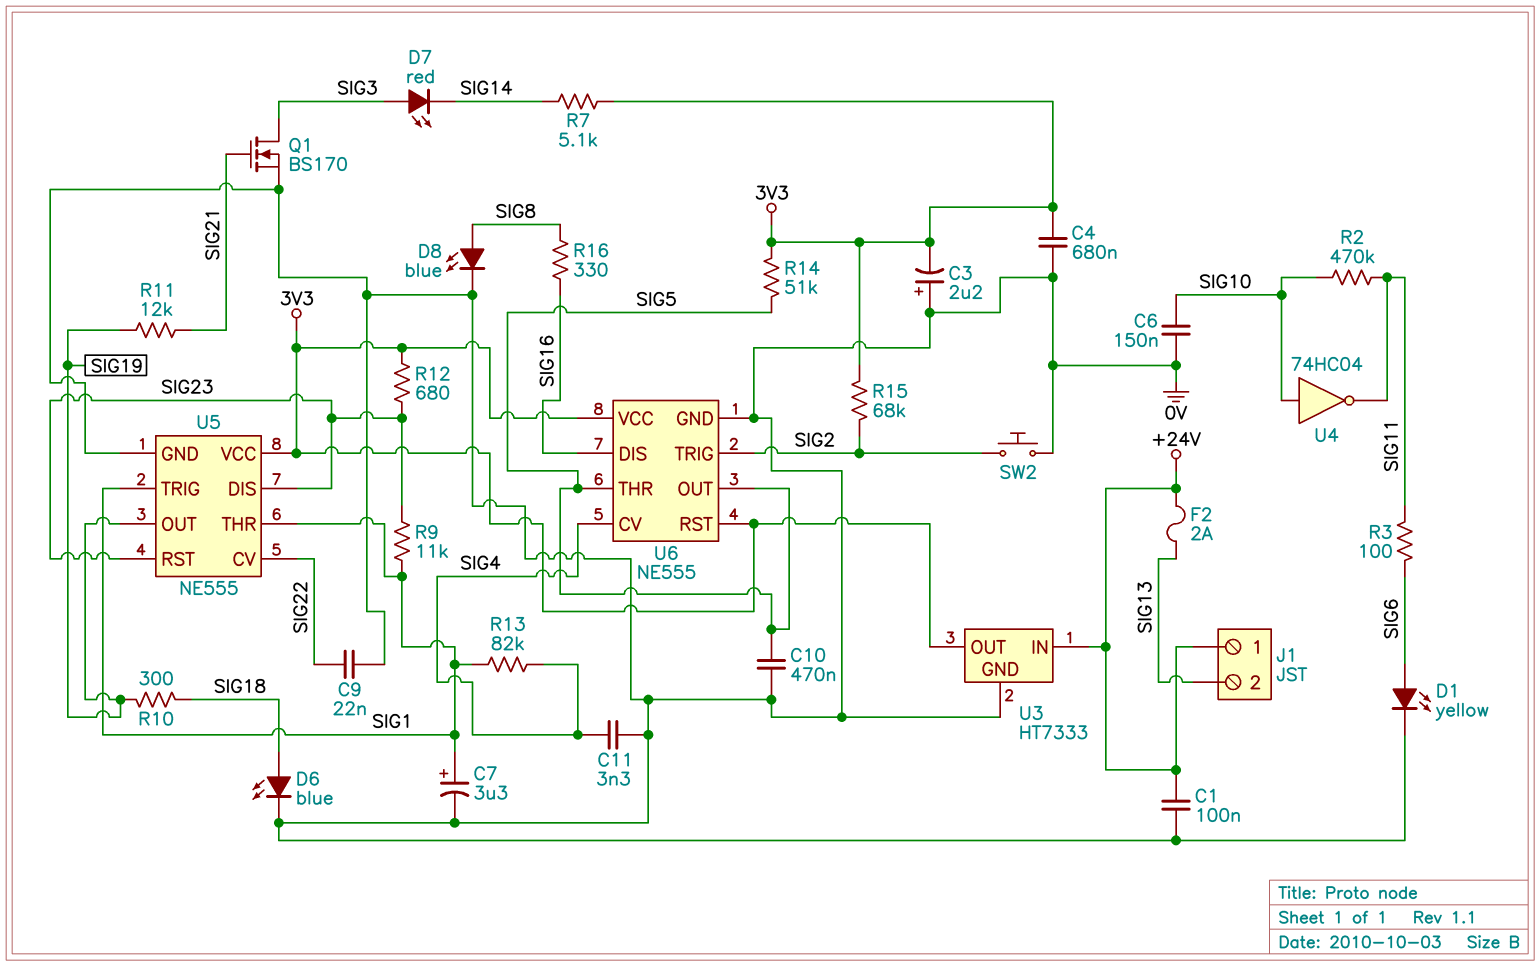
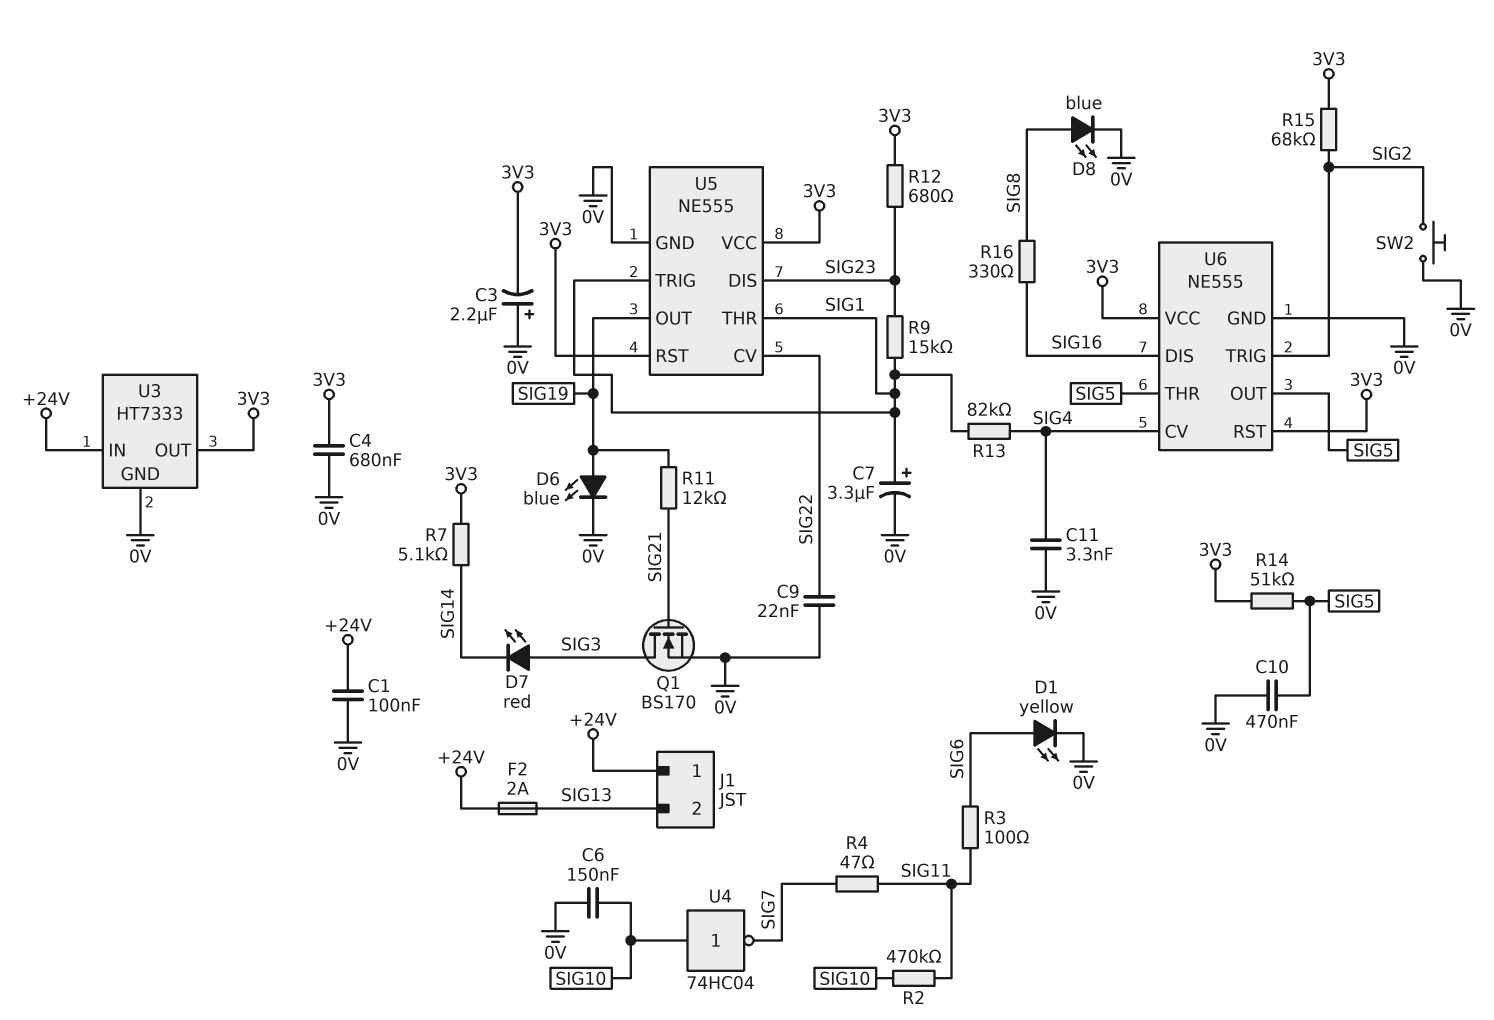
D6: LED blue (A SIG18, K 0V) -> LED blue (A SIG19, K 0V)
R4: none -> 47 (SIG7, SIG11)
R9: 11k (SIG1, SIG23) -> 15k (SIG1, SIG23)
R10: 300 (SIG18, SIG19) -> none
U4: NOT 74HC04 (in SIG10, out SIG11) -> NOT 74HC04 (in SIG10, out SIG7)
U5 pin RST: SIG23 -> 3V3

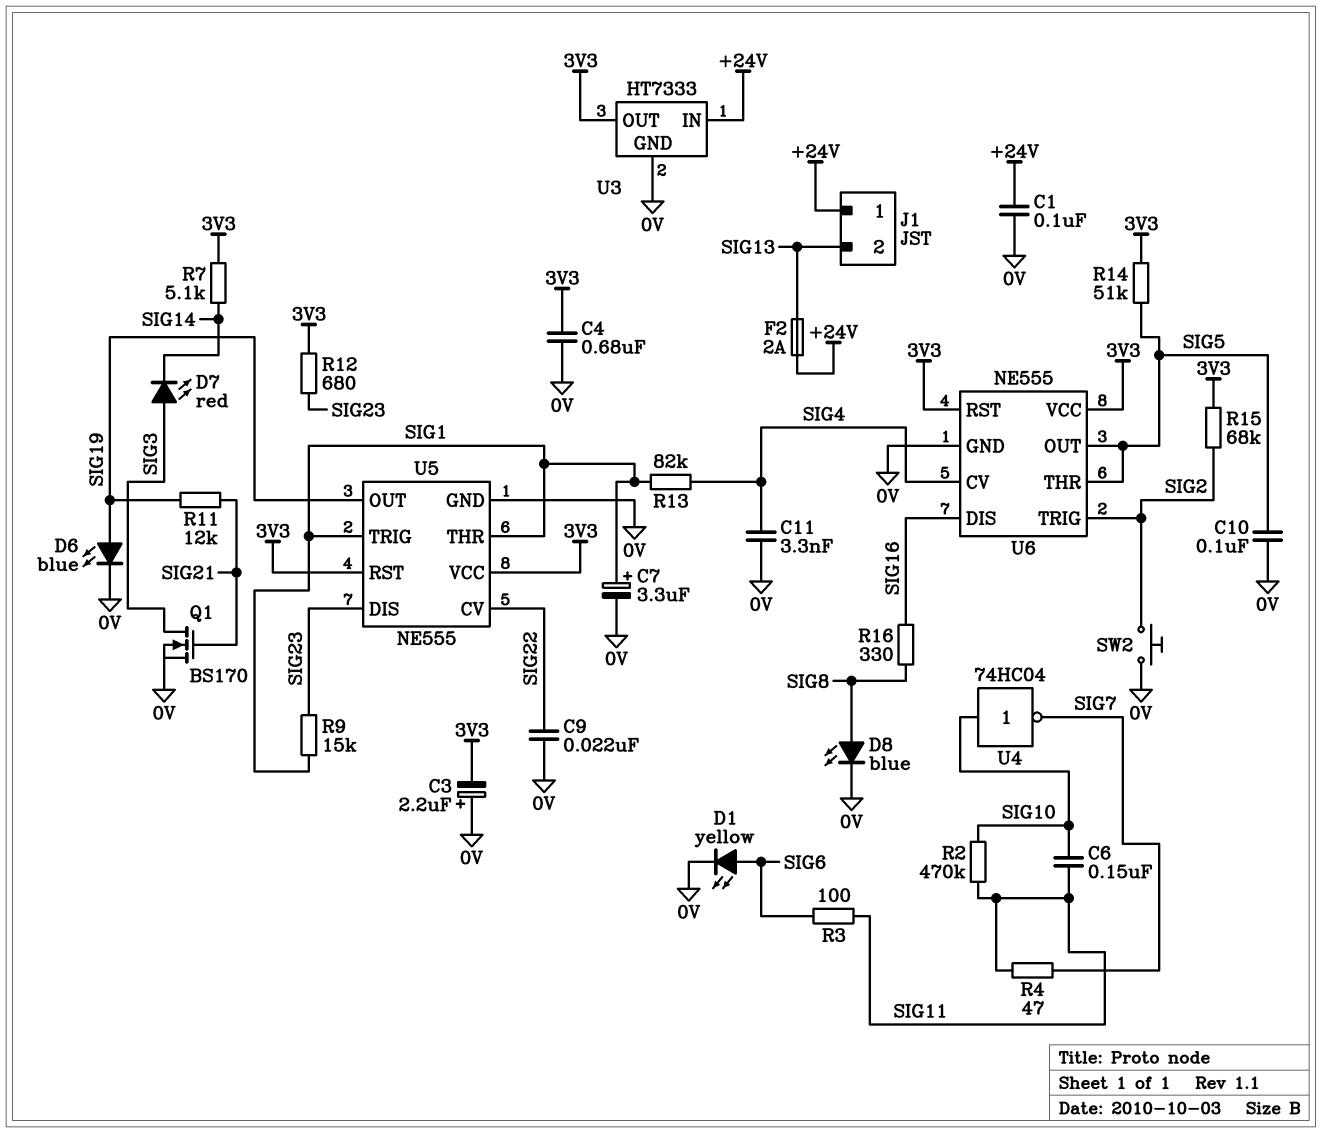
C6: 150nF (0V, SIG10) -> 150nF (SIG10, SIG11)
C10: 470nF (0V, SIG5) -> 100nF (0V, SIG5)

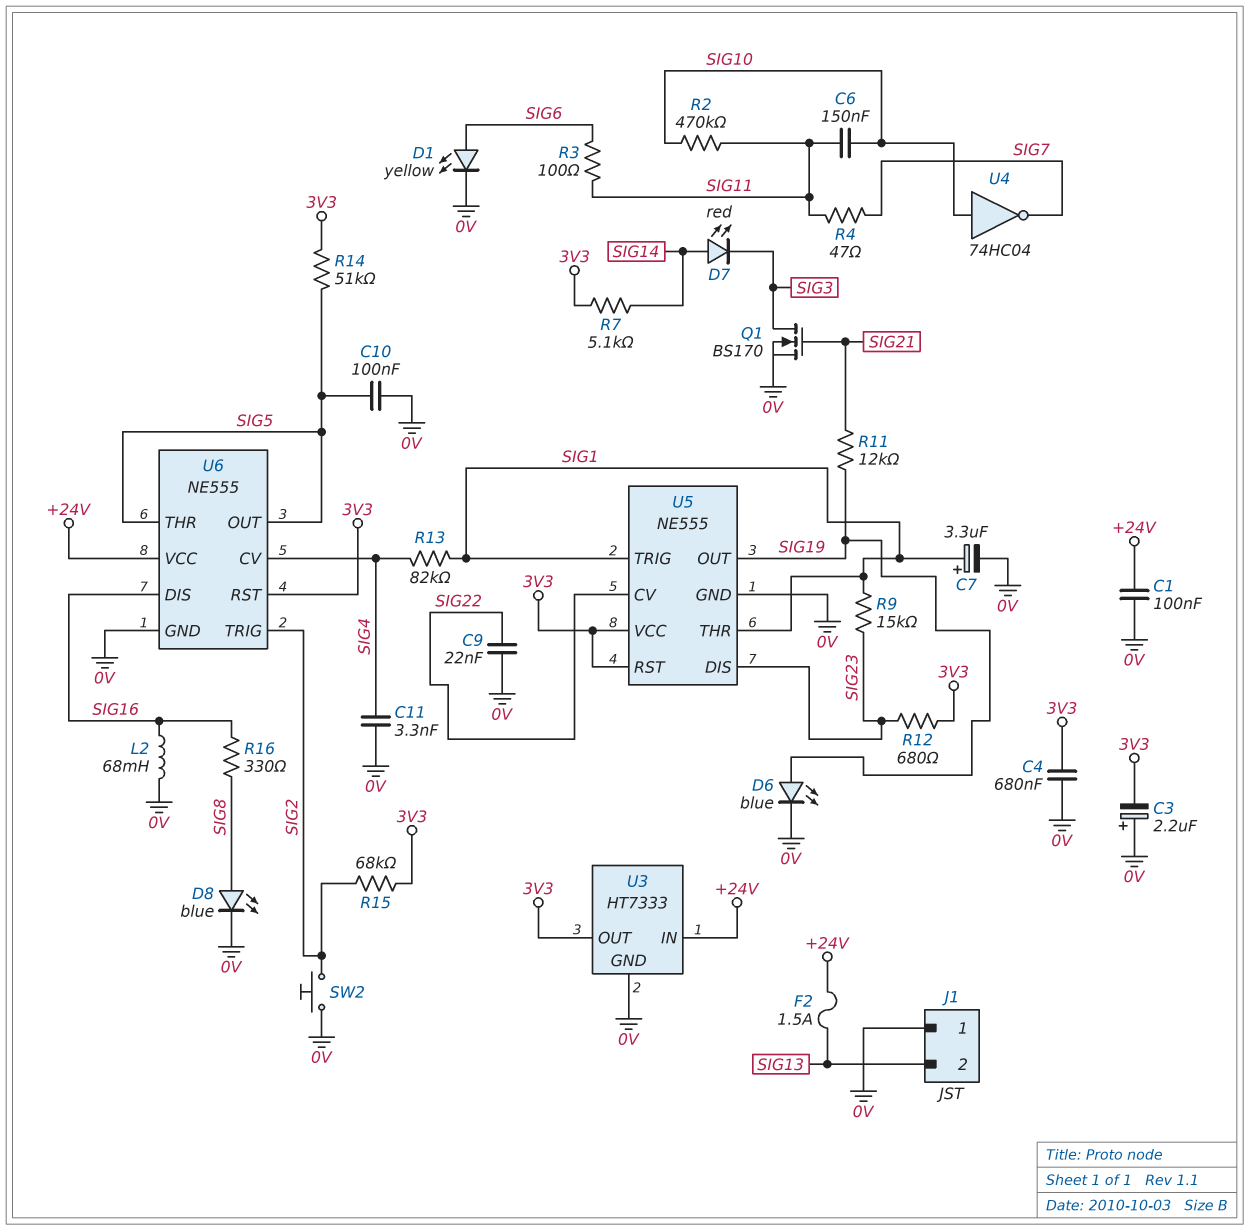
D7: LED red (A SIG3, K SIG14) -> LED red (A SIG14, K SIG3)
F2: 2A (+24V, SIG13) -> 1.5A (+24V, SIG13)
J1 pin 1: +24V -> 0V
L2: none -> 68mH (0V, SIG16)
U6 pin VCC: 3V3 -> +24V

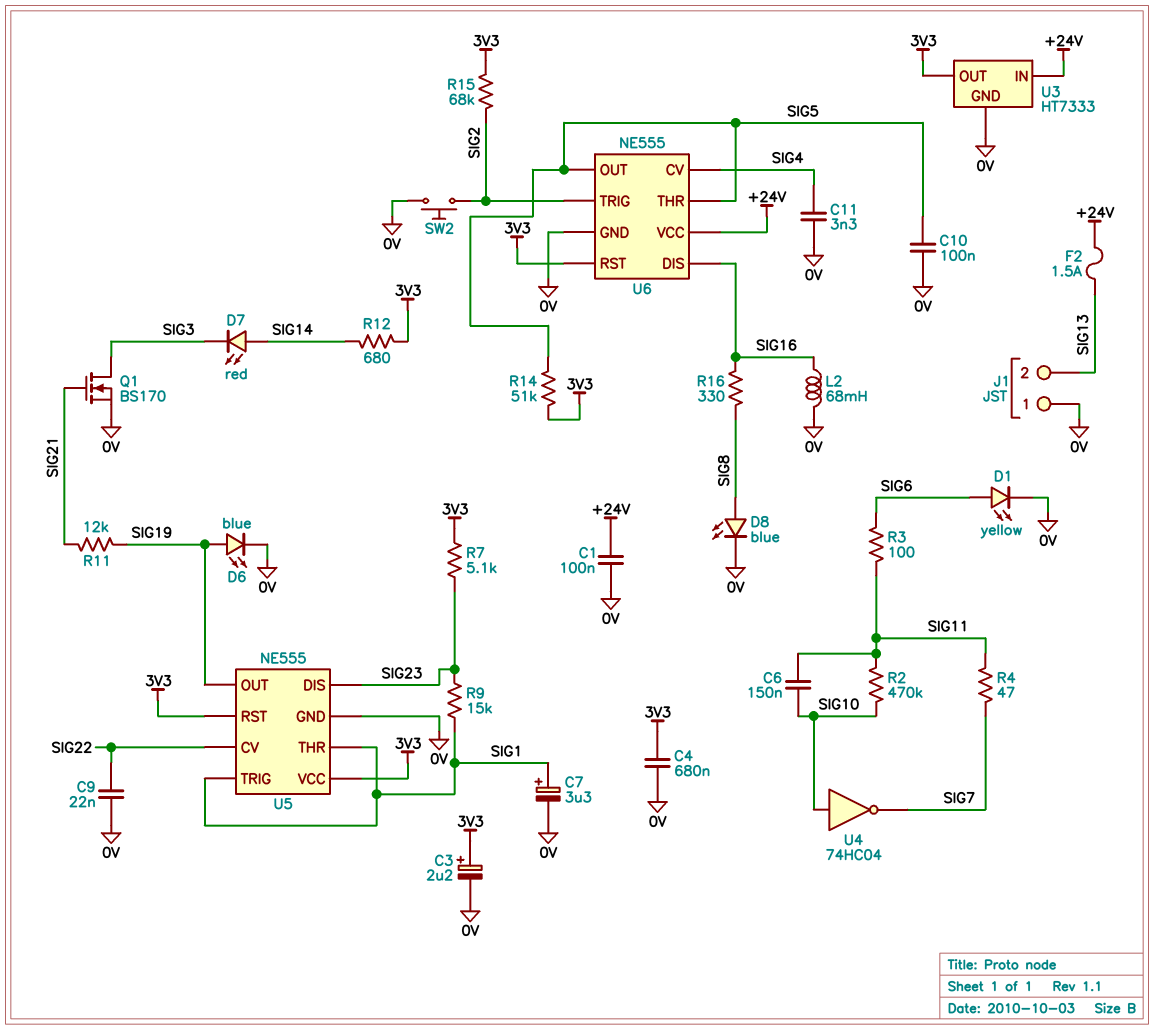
C3: 2.2uF (plus 0V, minus 3V3) -> 2.2uF (plus 3V3, minus 0V)
R7: 5.1k (3V3, SIG14) -> 5.1k (3V3, SIG23)
R12: 680 (3V3, SIG23) -> 680 (3V3, SIG14)
R13: 82k (SIG1, SIG4) -> none

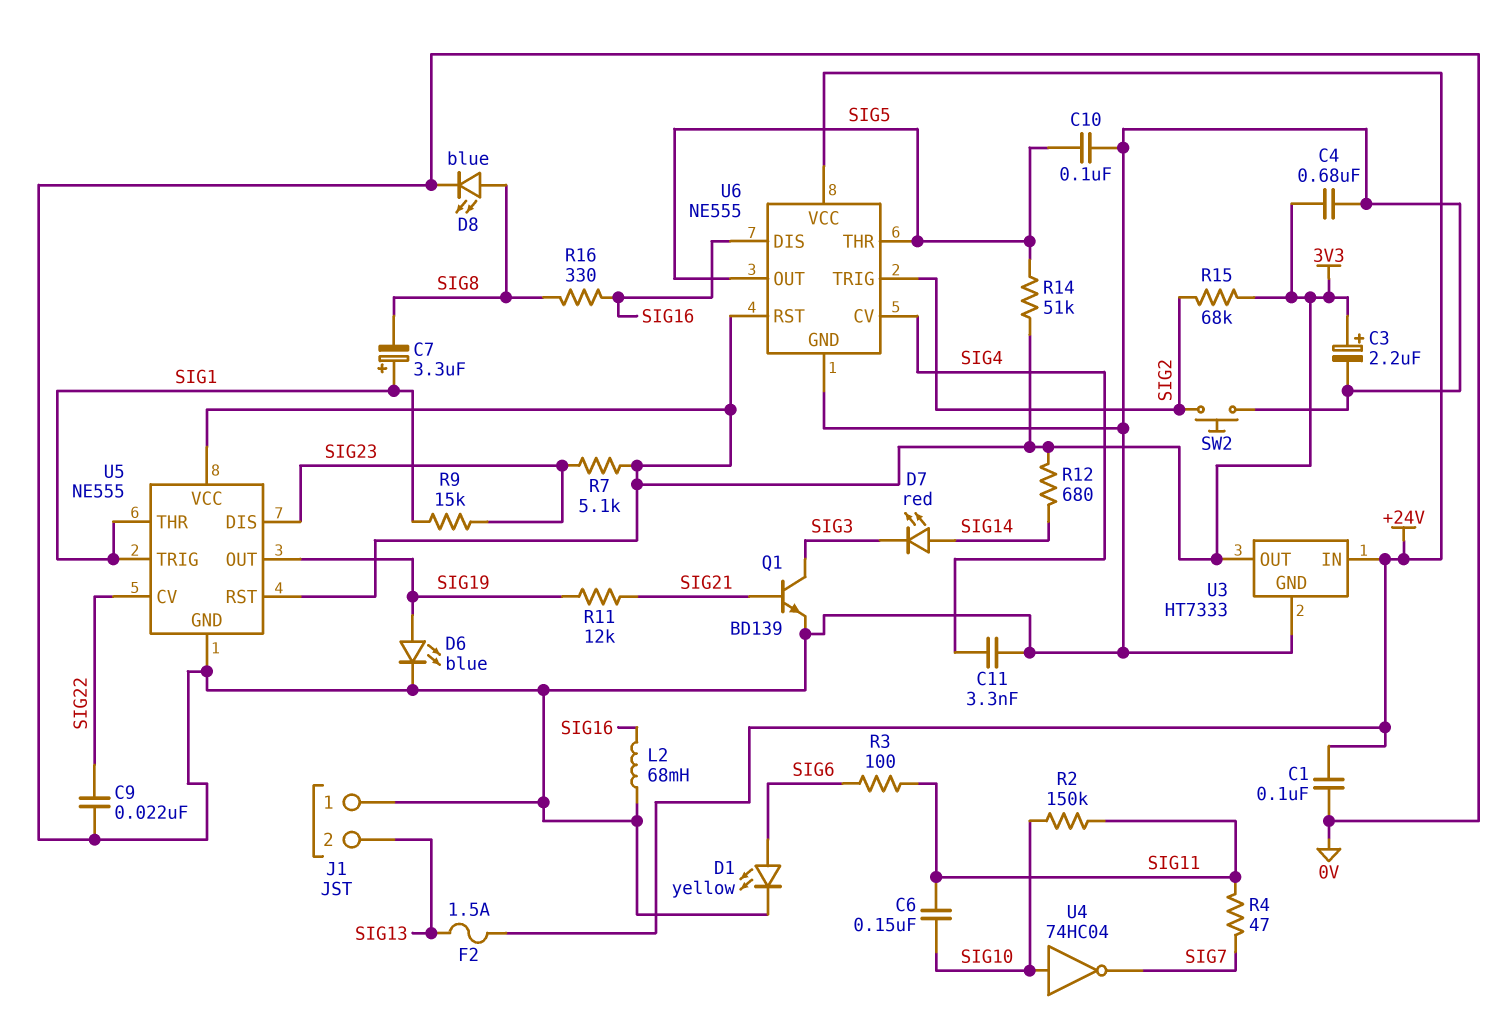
C7: 3.3uF (plus SIG1, minus 0V) -> 3.3uF (plus SIG1, minus SIG8)
Q1: NMOS BS170 (G SIG21, D SIG3, S 0V) -> NPN BD139 (B SIG21, C SIG3, E 0V)
R2: 470k (SIG10, SIG11) -> 150k (SIG10, SIG11)

